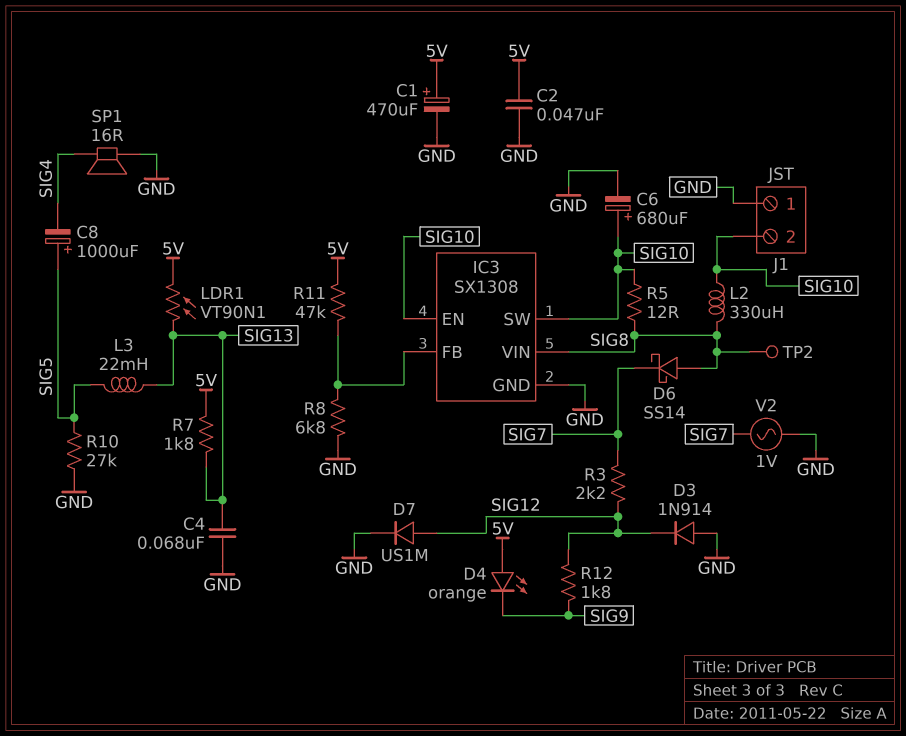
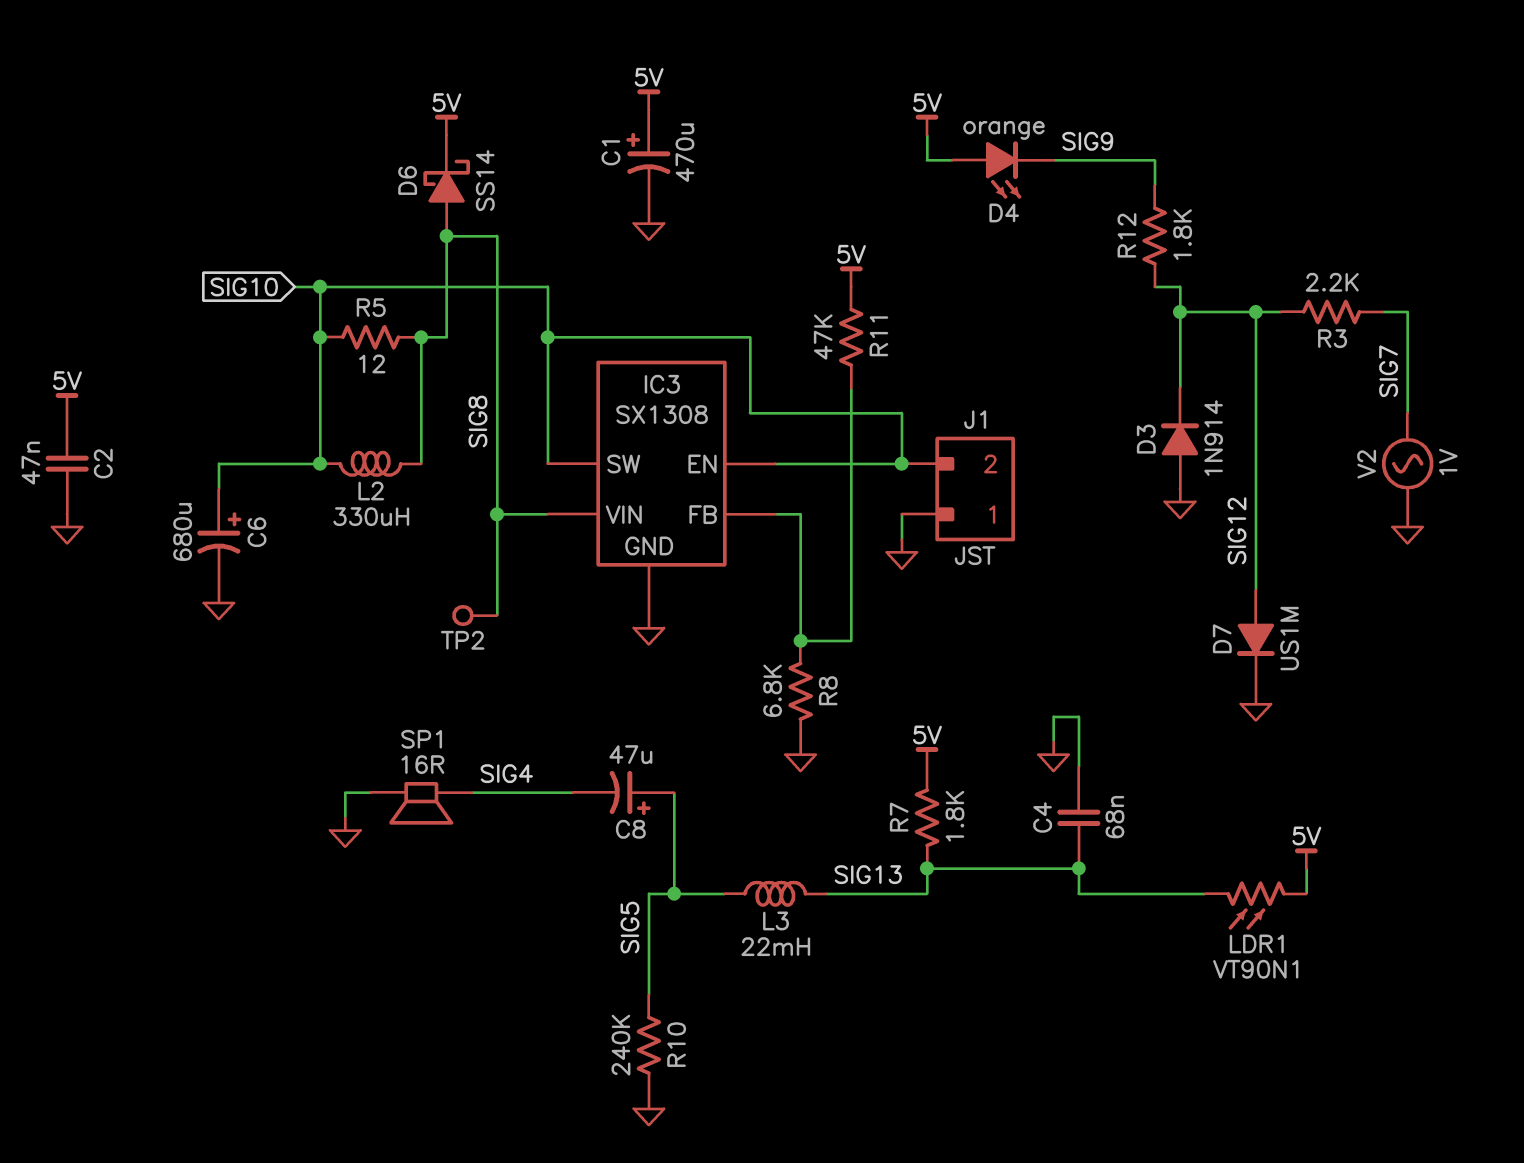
C8: 1000uF (plus SIG5, minus SIG4) -> 47uF (plus SIG5, minus SIG4)
D6: schottky SS14 (A SIG8, K SIG7) -> schottky SS14 (A SIG8, K 5V)
R10: 27k (GND, SIG5) -> 240k (GND, SIG5)

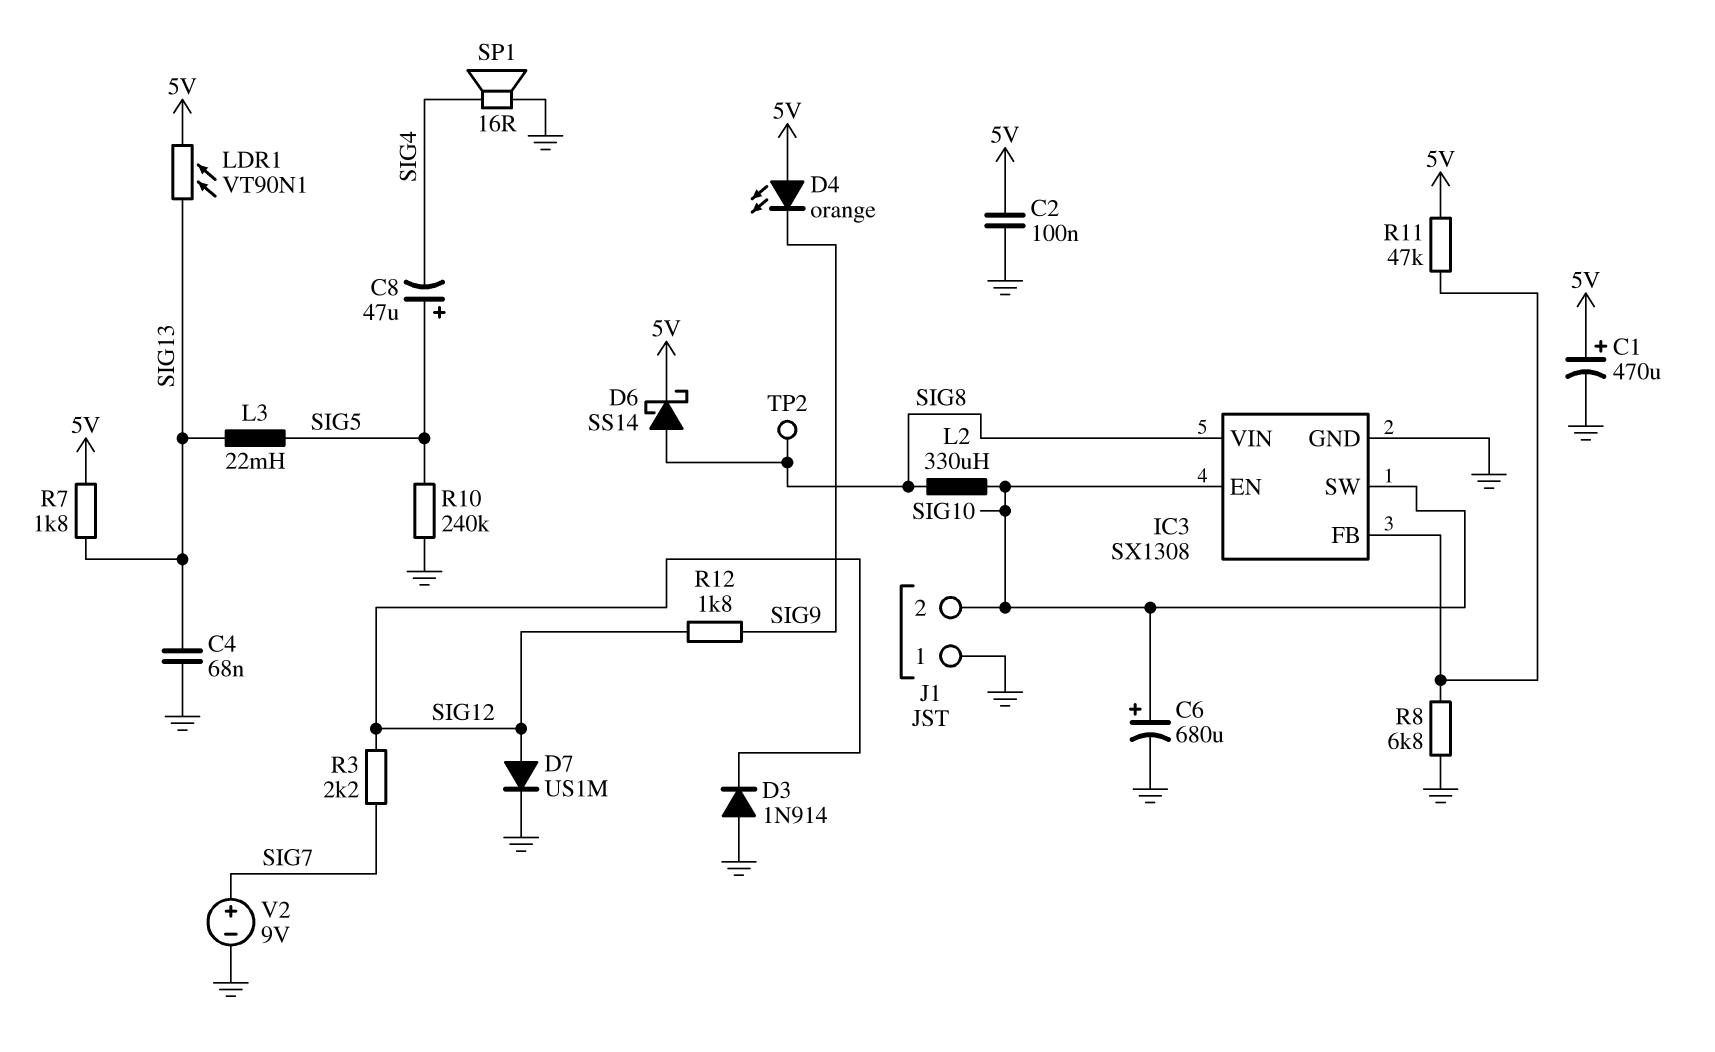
C2: 47nF (5V, GND) -> 100nF (5V, GND)
R5: 12 (SIG8, SIG10) -> none
V2: AC 1V (GND, SIG7) -> 9V (plus SIG7, minus GND)

